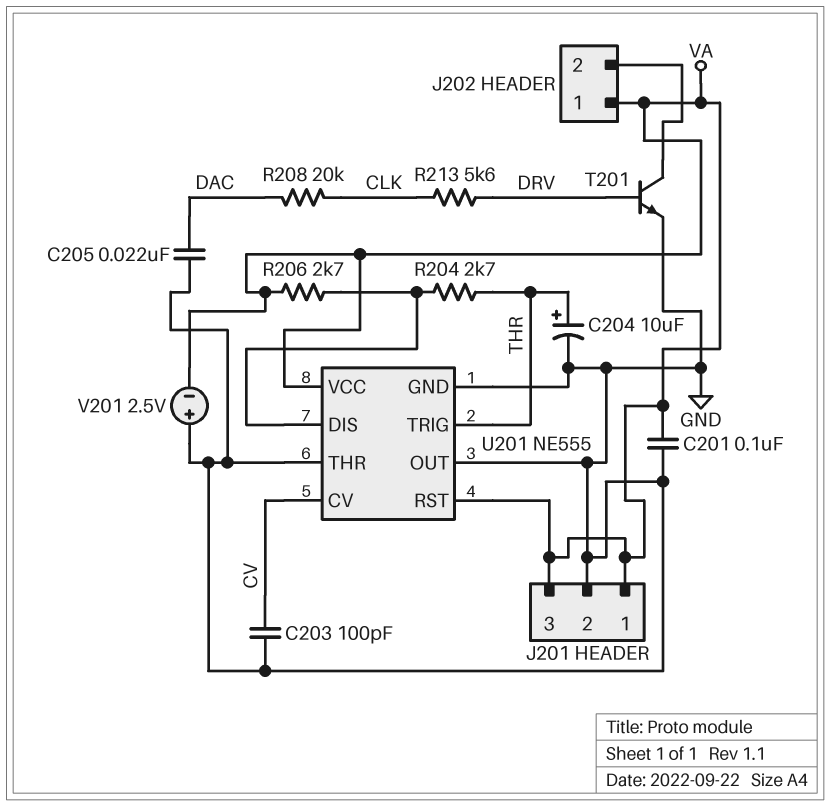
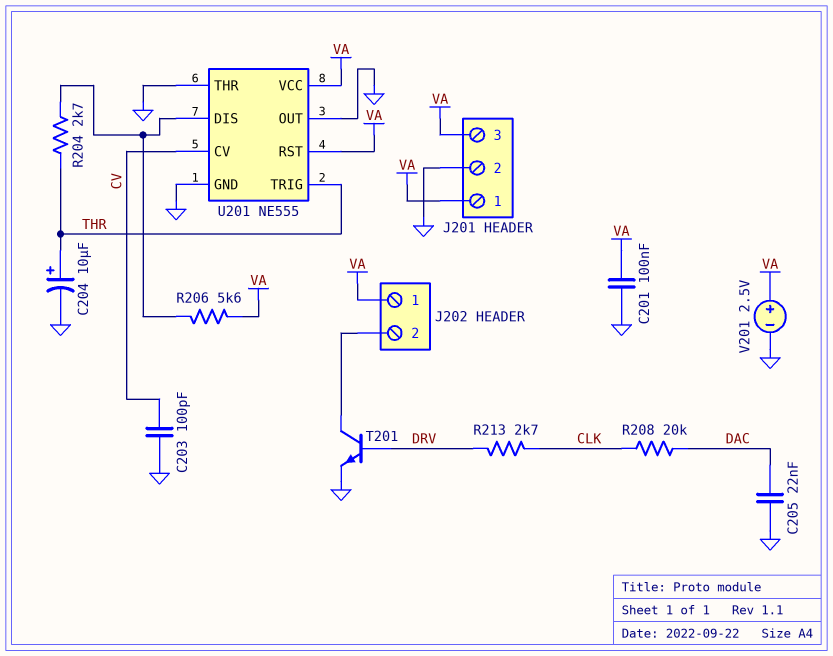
R206: 2.7k (U201/DIS, VA) -> 5.6k (U201/DIS, VA)
R213: 5.6k (CLK, DRV) -> 2.7k (CLK, DRV)
V201: 2.5V (plus GND, minus VA) -> 2.5V (plus VA, minus GND)

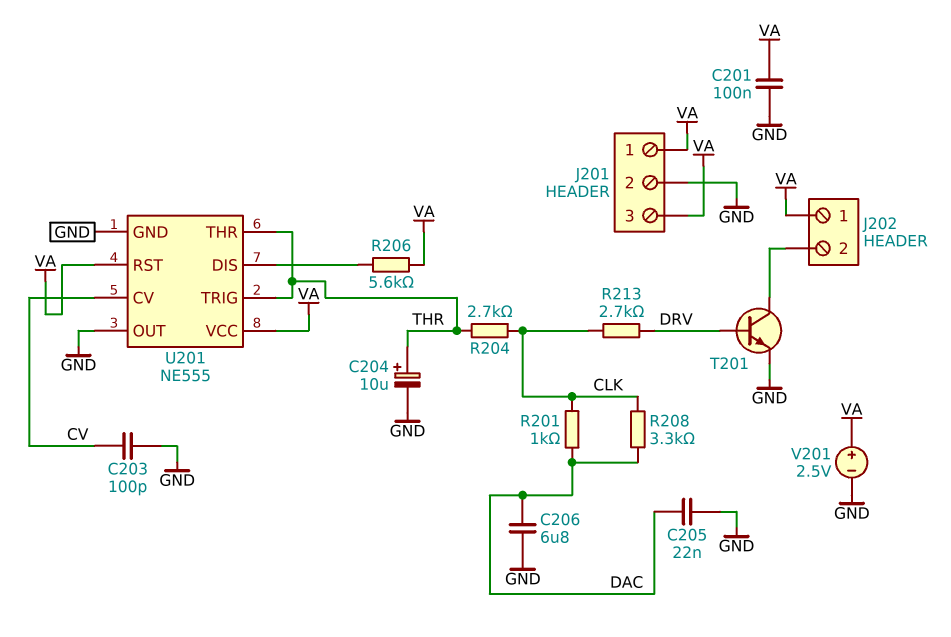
C206: none -> 6.8uF (DAC, GND)
R201: none -> 1k (CLK, DAC)
R204: 2.7k (THR, U201/DIS) -> 2.7k (CLK, THR)
R208: 20k (CLK, DAC) -> 3.3k (CLK, DAC)
U201 pin THR: GND -> THR

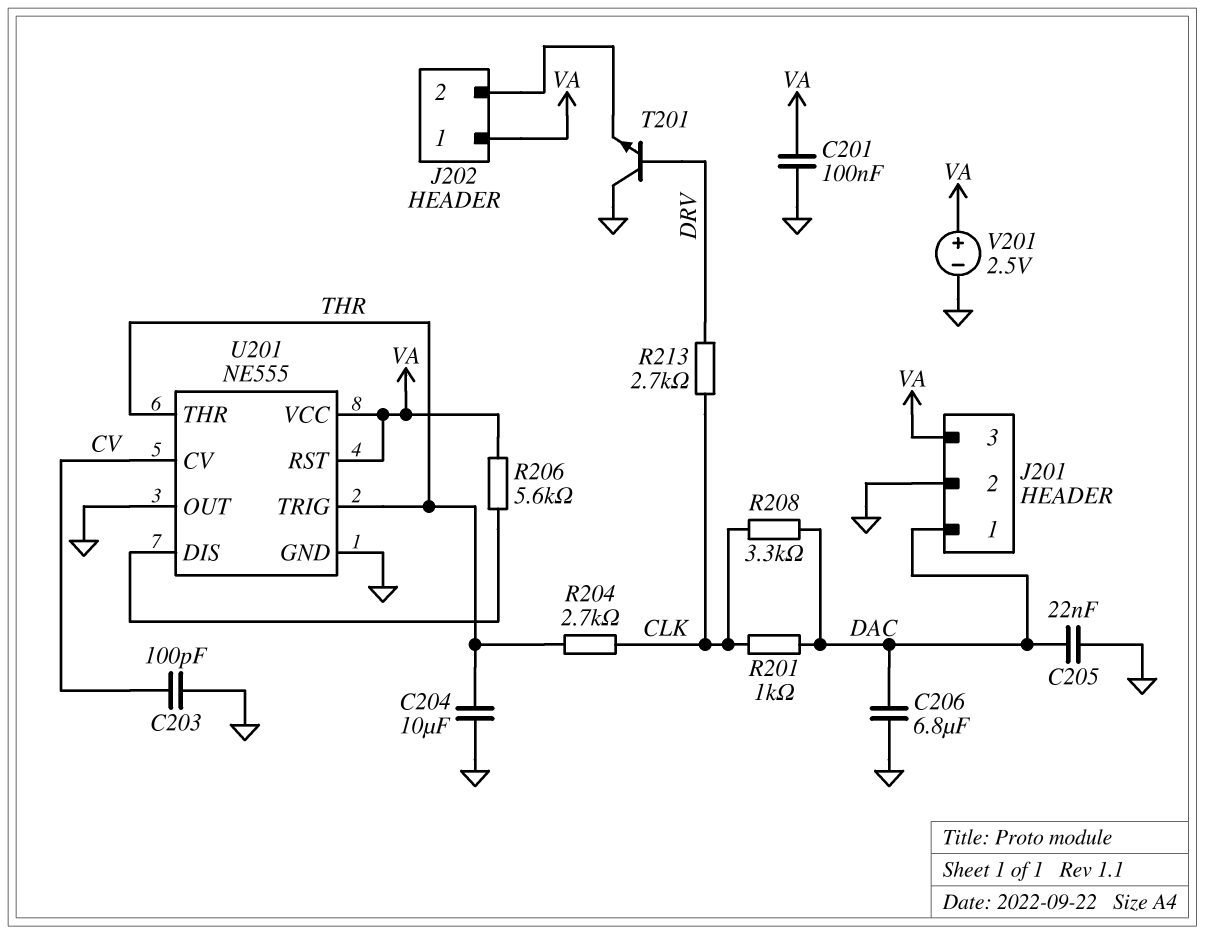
C204: 10uF (plus THR, minus GND) -> 10uF (GND, THR)
J201 pin 1: VA -> DAC
T201: NPN (B DRV, C J202/2, E GND) -> NPN (B DRV, C GND, E J202/2)

